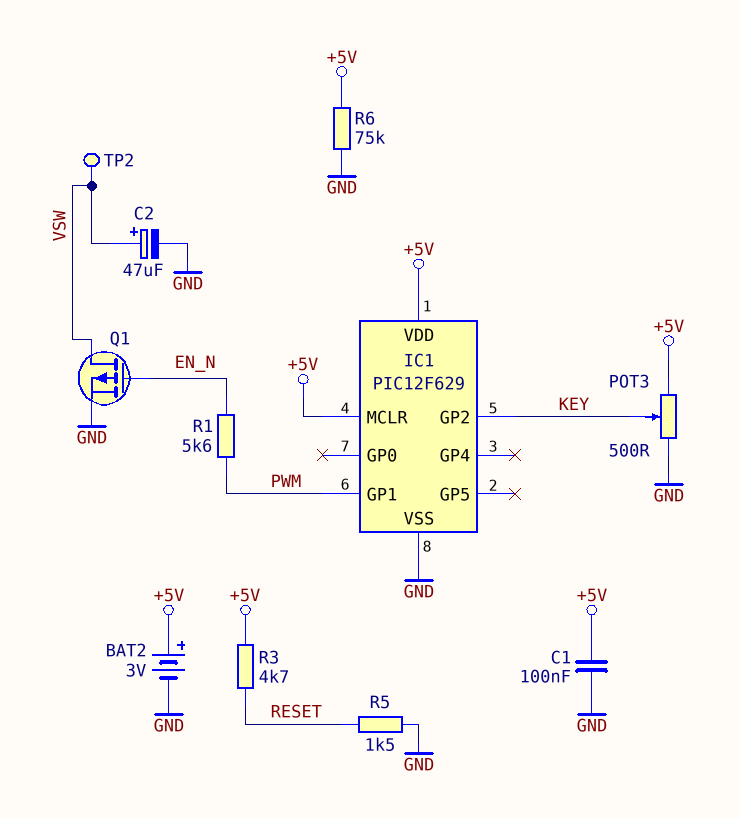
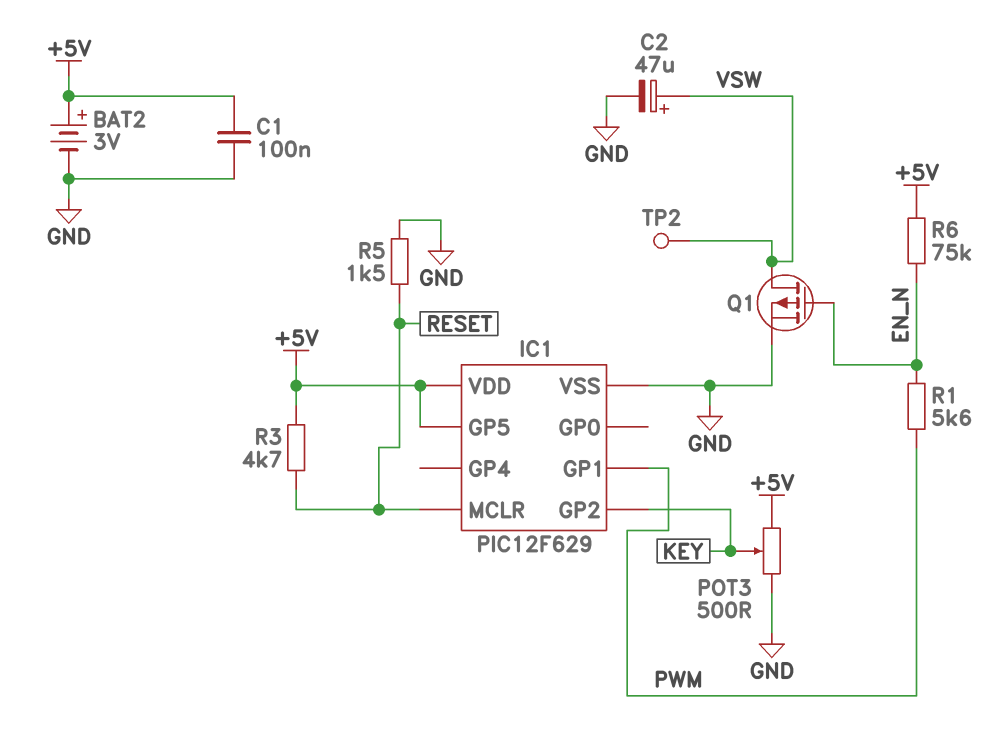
IC1 pin GP5: none -> +5V
IC1 pin MCLR: +5V -> RESET
R6: 75k (+5V, GND) -> 75k (+5V, EN_N)

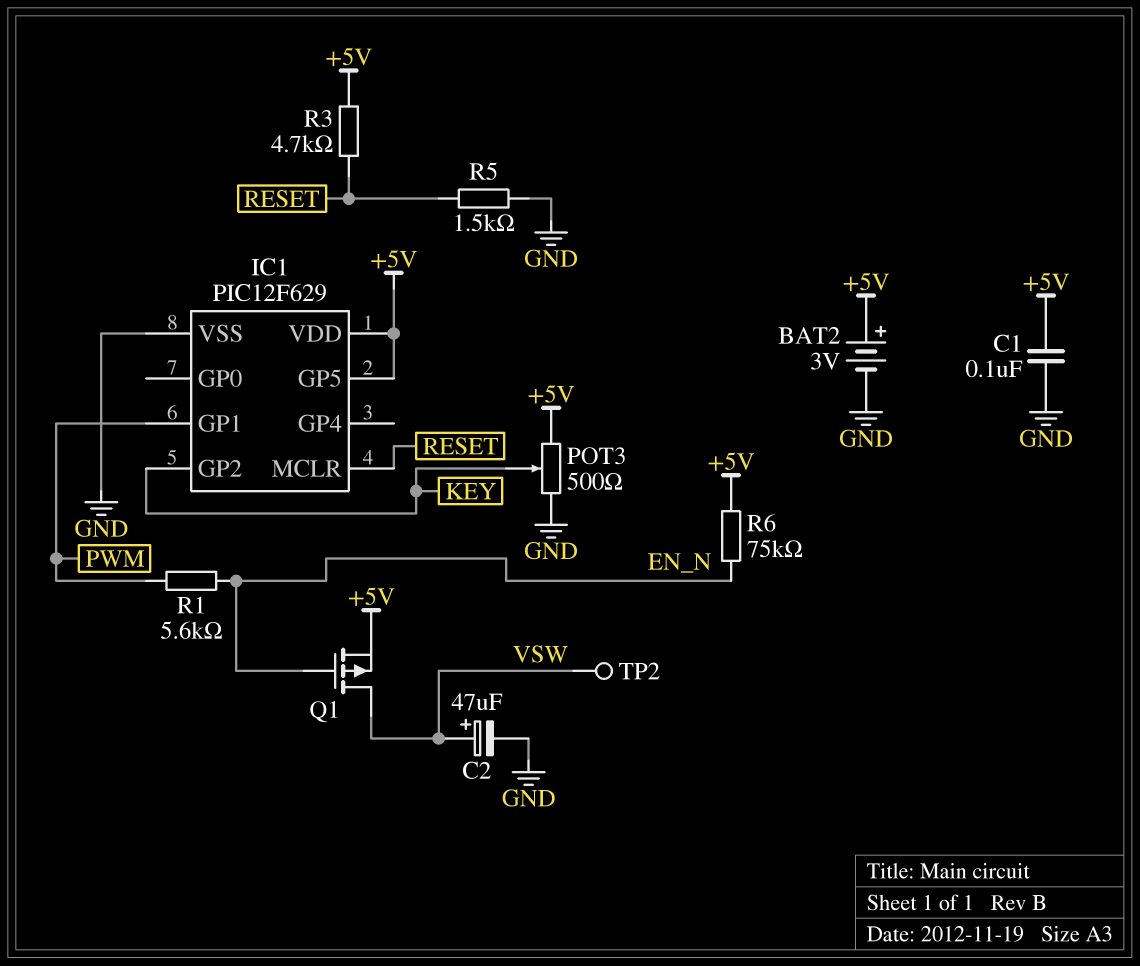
Q1: PMOS (G EN_N, D VSW, S GND) -> PMOS (G EN_N, D VSW, S +5V)

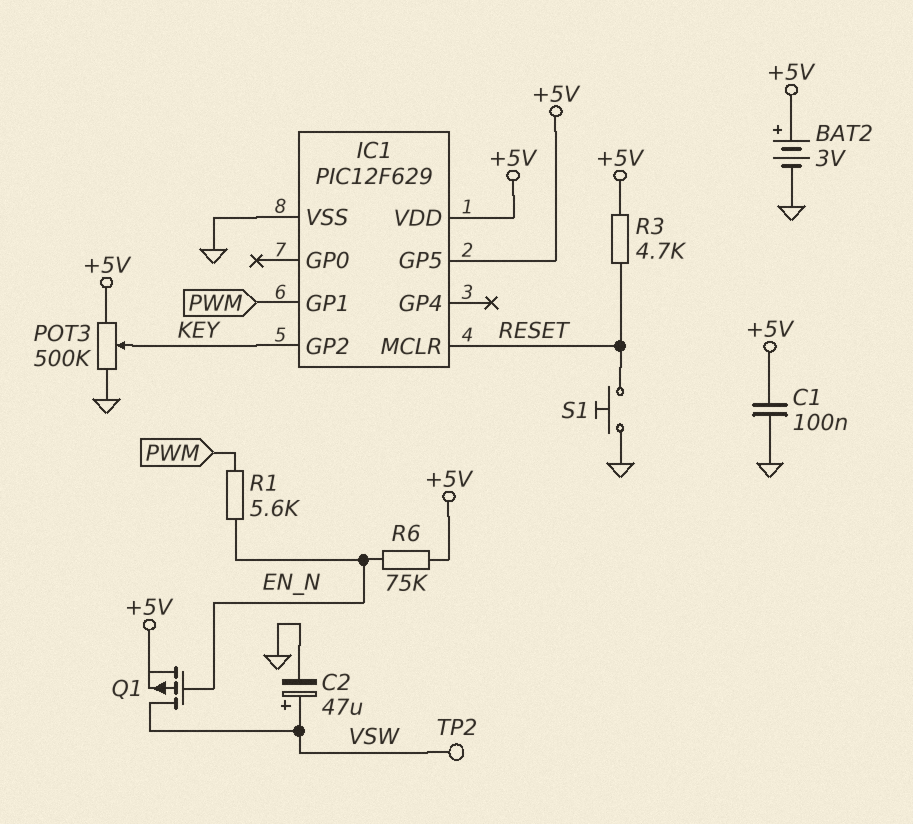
POT3: 500 (+5V, GND, wiper KEY) -> 500k (+5V, GND, wiper KEY)
R5: 1.5k (GND, RESET) -> none
S1: none -> button (GND, RESET)

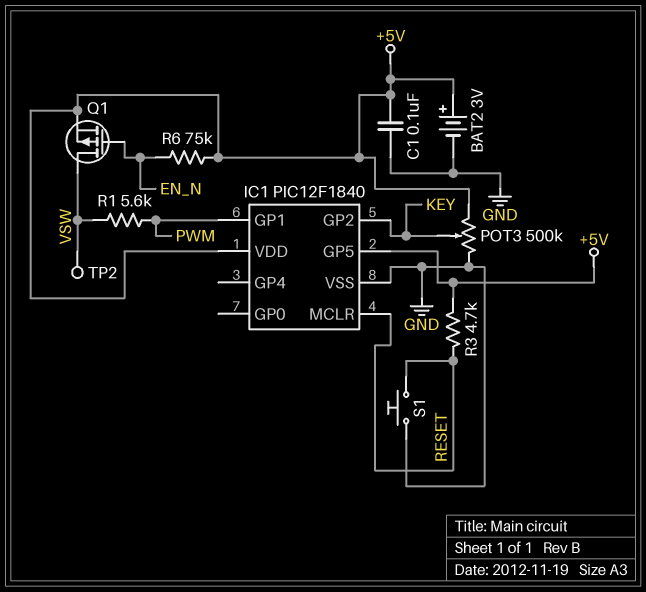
C2: 47uF (plus VSW, minus GND) -> none
IC1: PIC12F629 -> PIC12F1840
R1: 5.6k (EN_N, PWM) -> 5.6k (PWM, VSW)

